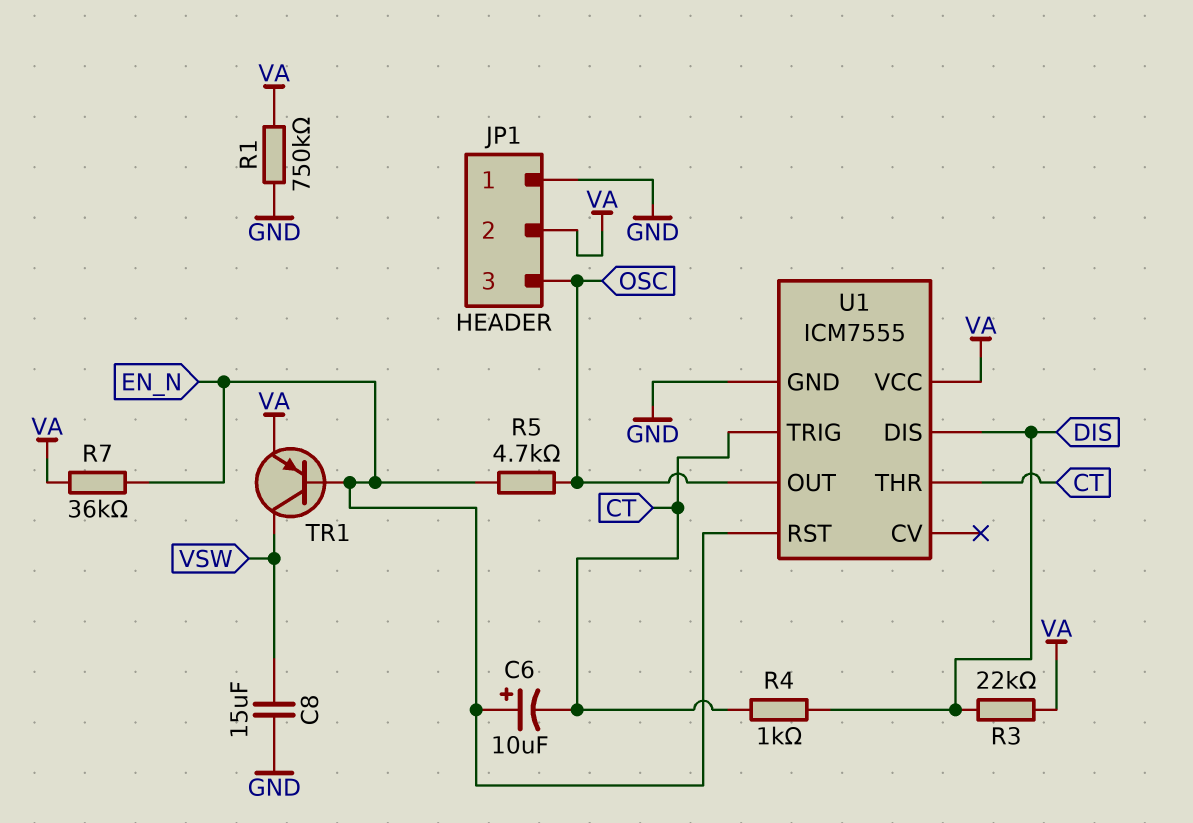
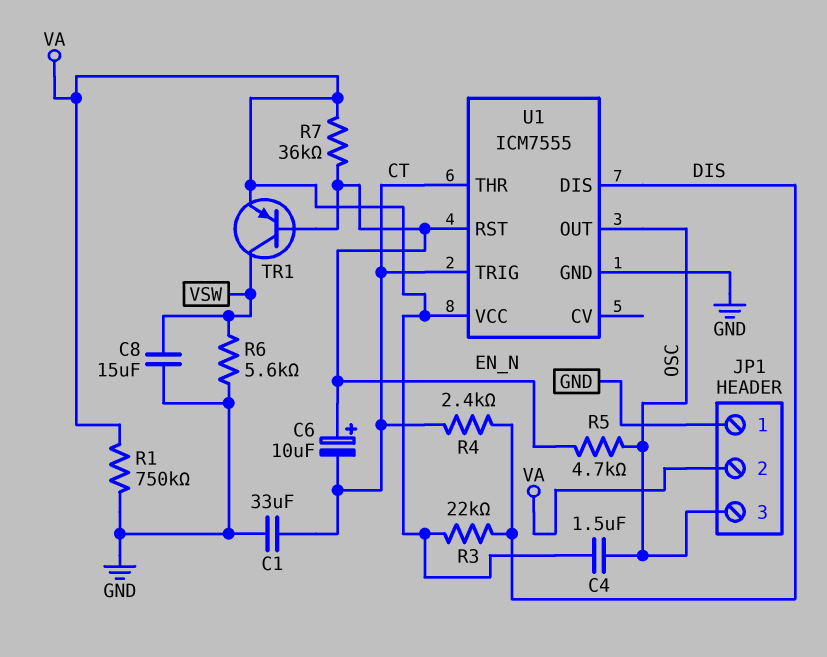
C1: none -> 33uF (CT, GND)
C4: none -> 1.5uF (OSC, VA)
R4: 1k (CT, DIS) -> 2.4k (CT, DIS)
R6: none -> 5.6k (GND, VSW)

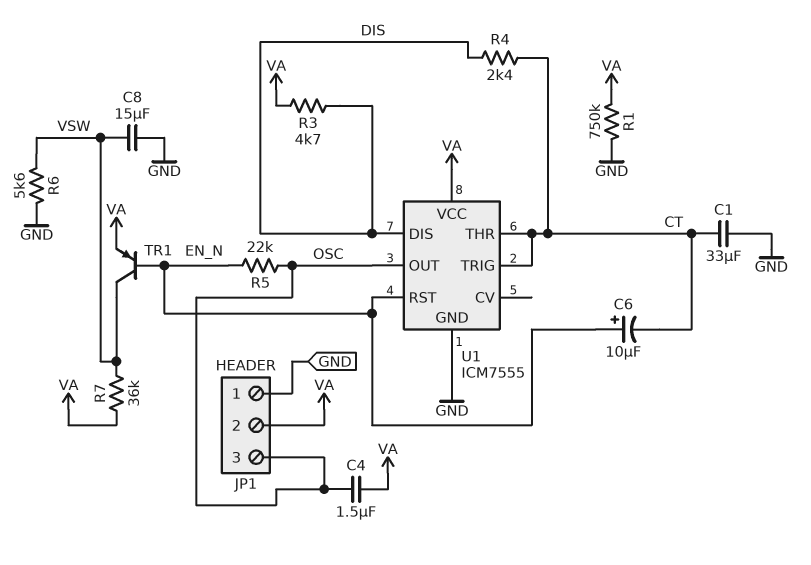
R3: 22k (DIS, VA) -> 4.7k (DIS, VA)
R5: 4.7k (EN_N, OSC) -> 22k (EN_N, OSC)
R7: 36k (EN_N, VA) -> 36k (VA, VSW)

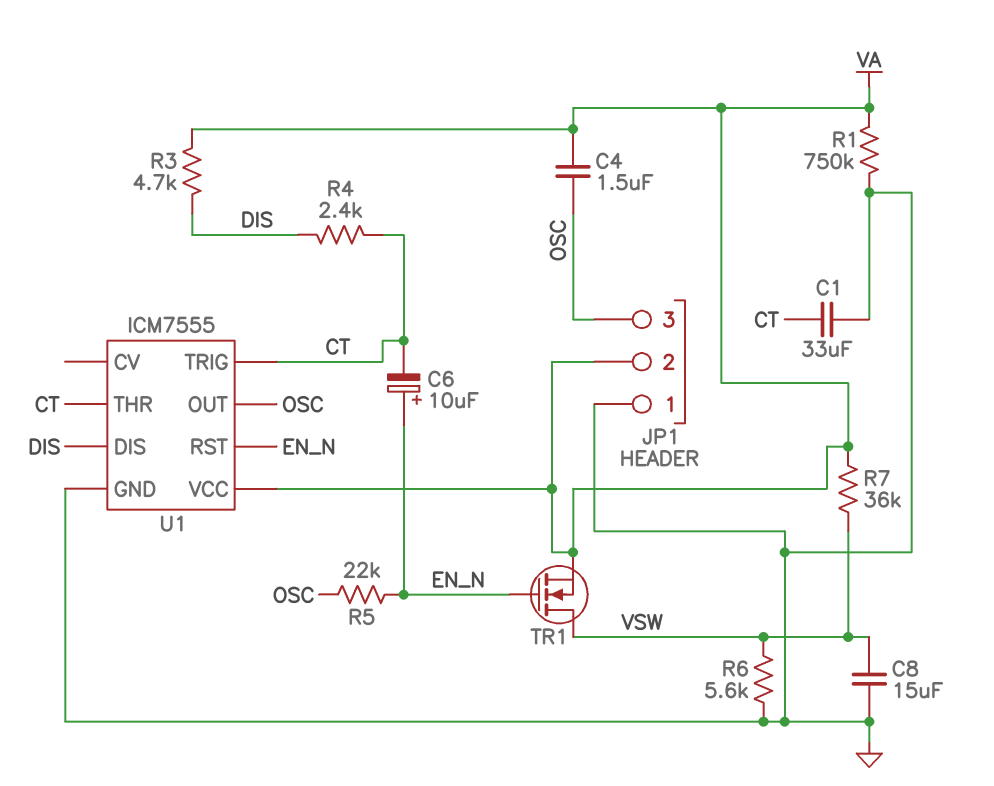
TR1: PNP (B EN_N, C VSW, E VA) -> NMOS (G EN_N, D VSW, S VA)

